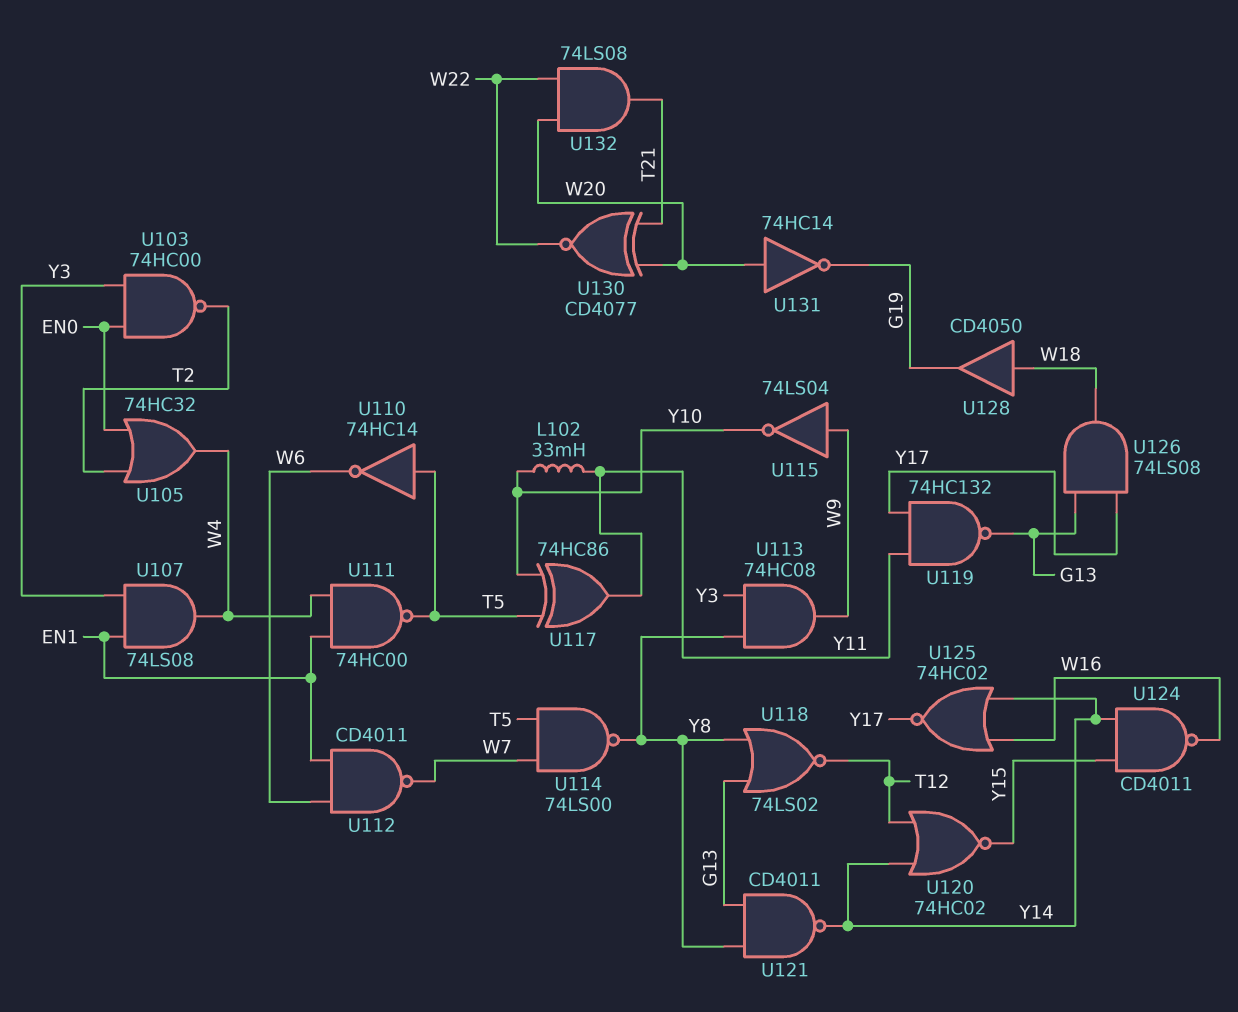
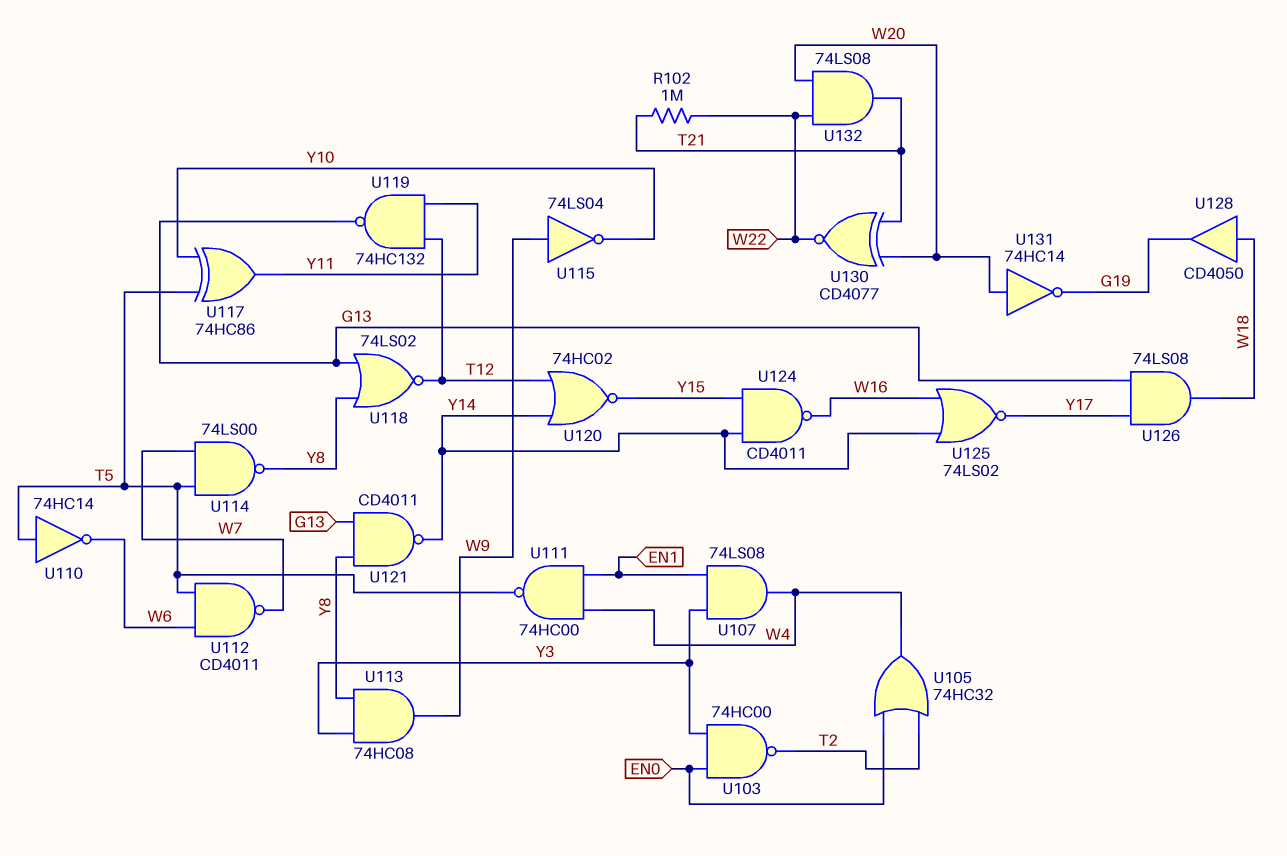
L102: 33mH (Y10, Y11) -> none
R102: none -> 1M (T21, W22)
U112: NAND CD4011 (in EN1, in W6, out W7) -> NAND CD4011 (in T5, in W6, out W7)
U119: NAND 74HC132 (in Y11, in Y17, out G13) -> NAND 74HC132 (in T12, in Y11, out G13)
U125: NOR 74HC02 (in W16, in Y14, out Y17) -> NOR 74LS02 (in W16, in Y14, out Y17)

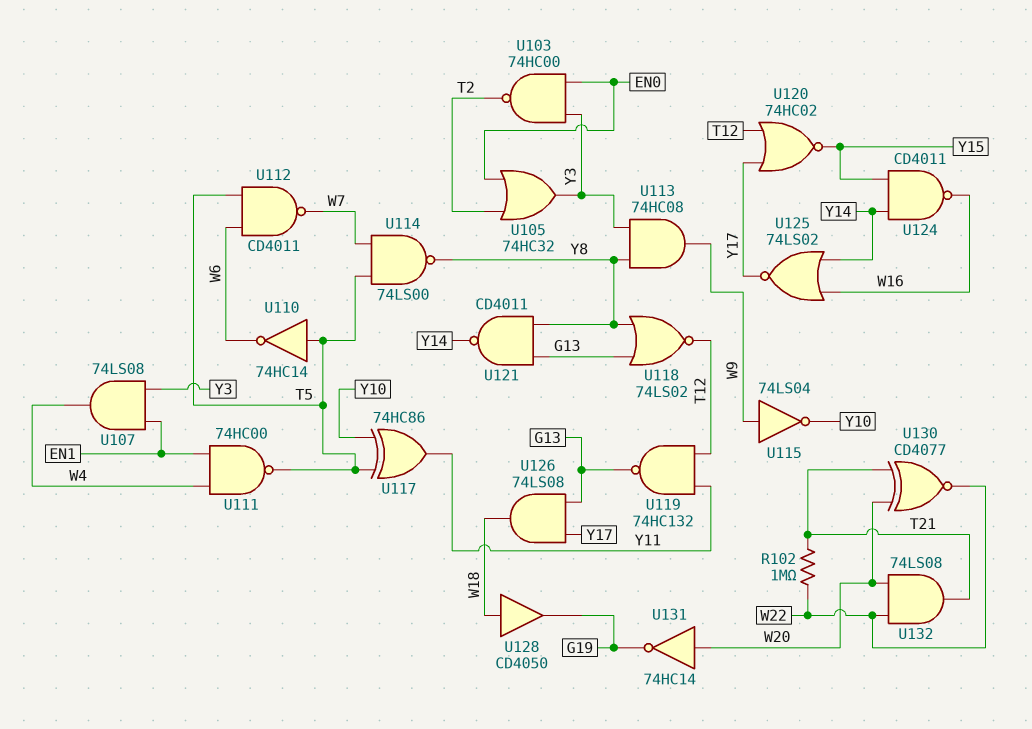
U105: OR 74HC32 (in EN0, in T2, out W4) -> OR 74HC32 (in EN0, in T2, out Y3)
U120: NOR 74HC02 (in T12, in Y14, out Y15) -> NOR 74HC02 (in T12, in Y17, out Y15)

